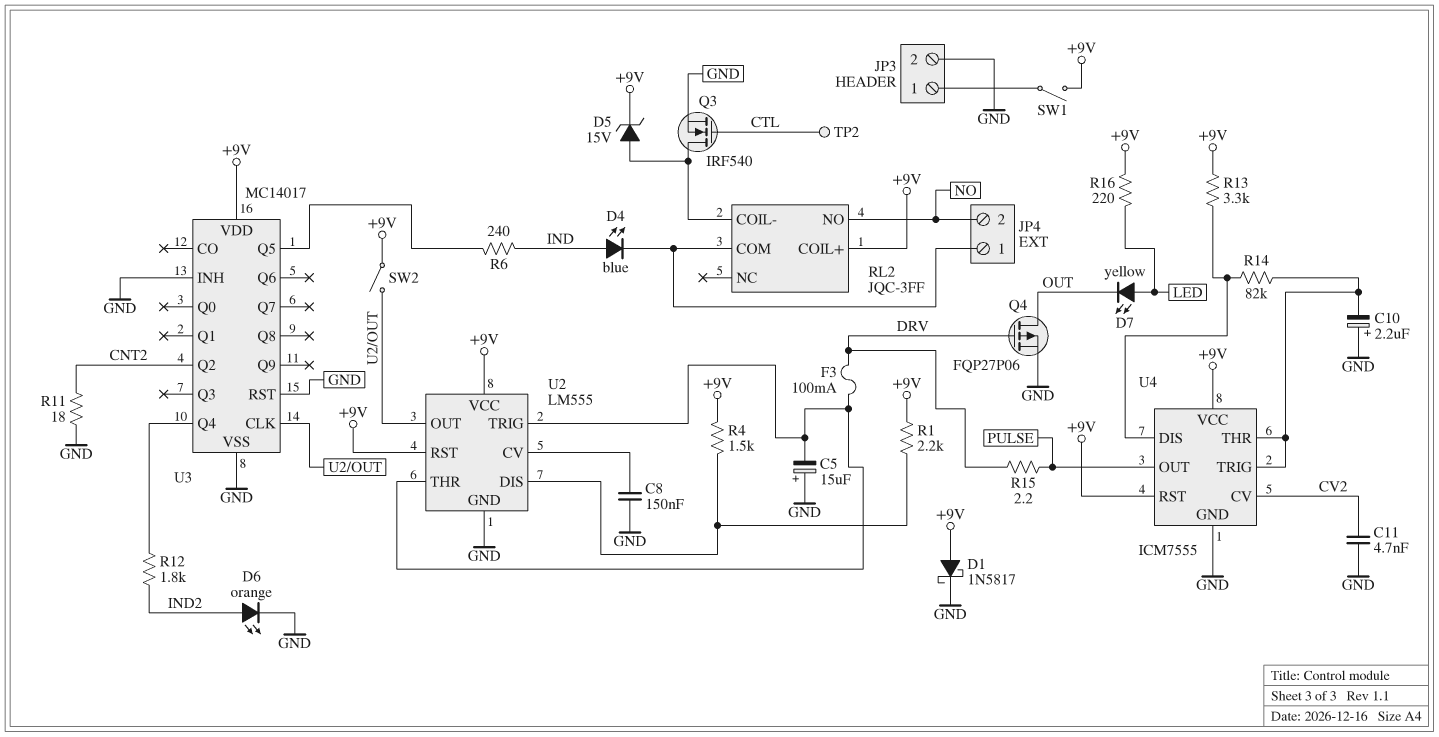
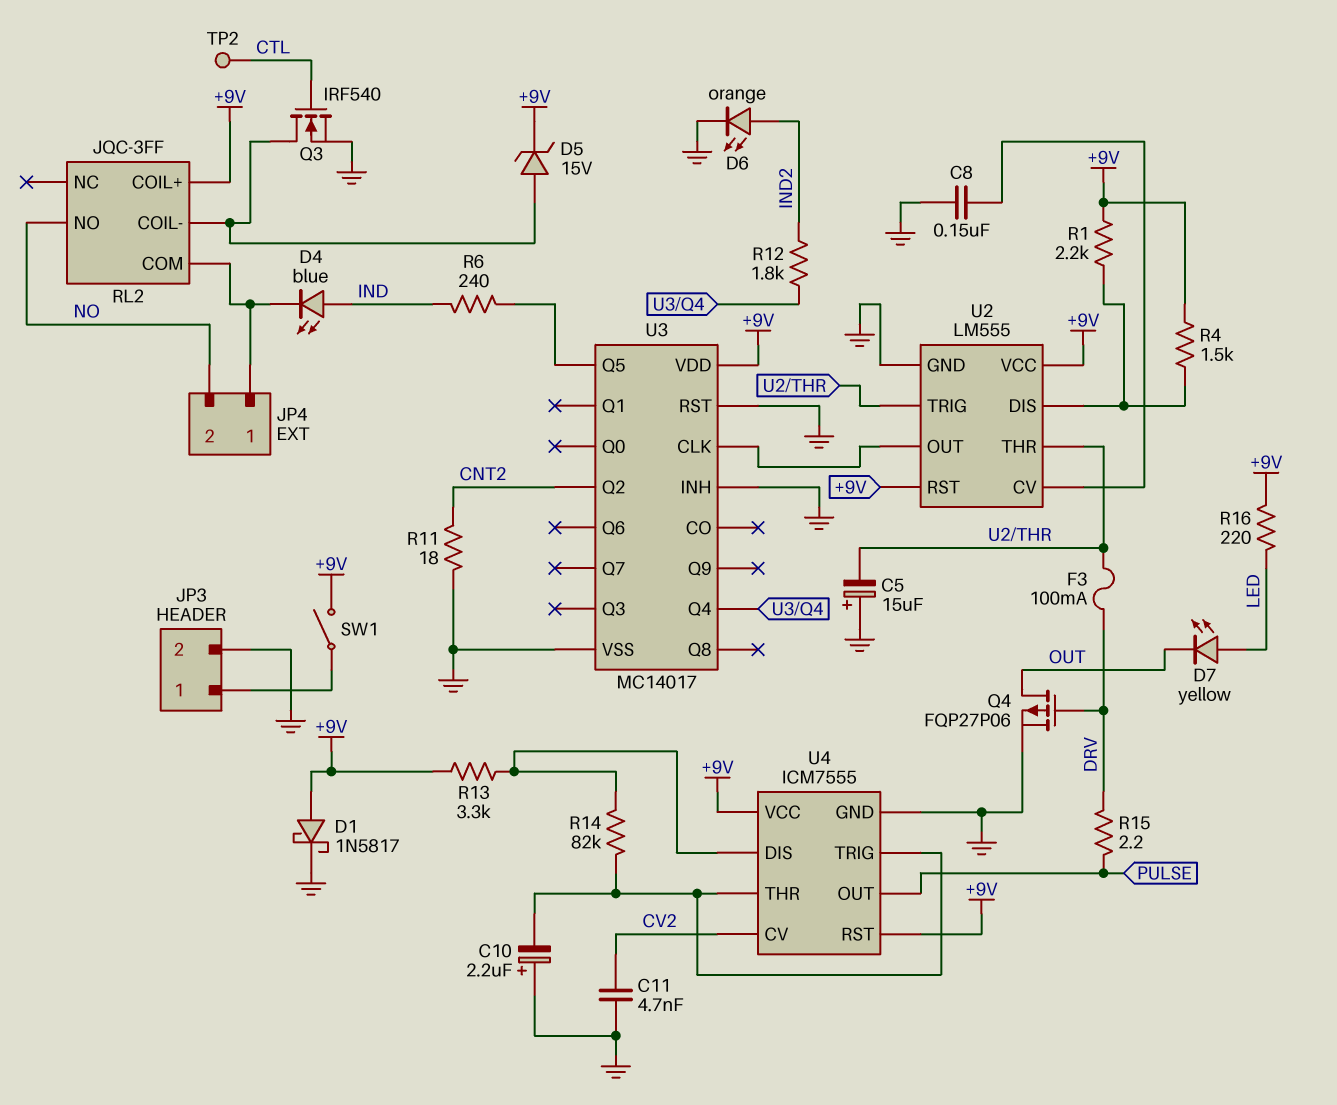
SW2: switch (+9V, U2/OUT) -> none

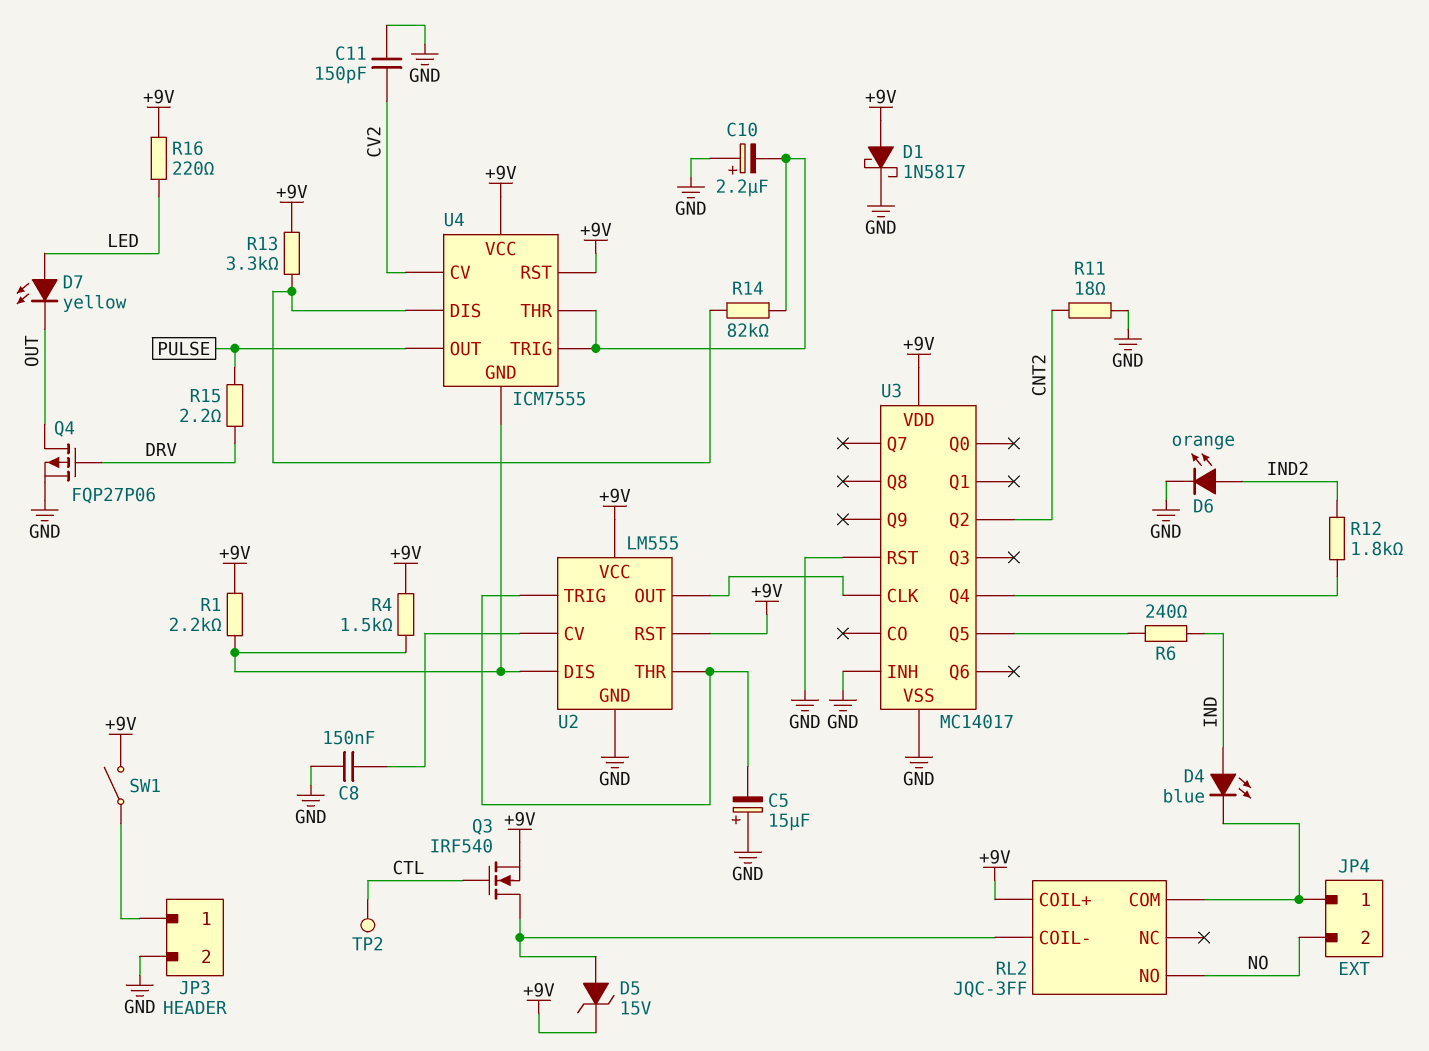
C11: 4.7nF (CV2, GND) -> 150pF (CV2, GND)
F3: 100mA (DRV, U2/THR) -> none
Q3: NMOS IRF540 (G CTL, D RL2/COIL-, S GND) -> NMOS IRF540 (G CTL, D RL2/COIL-, S +9V)
U4 pin GND: GND -> U2/DIS

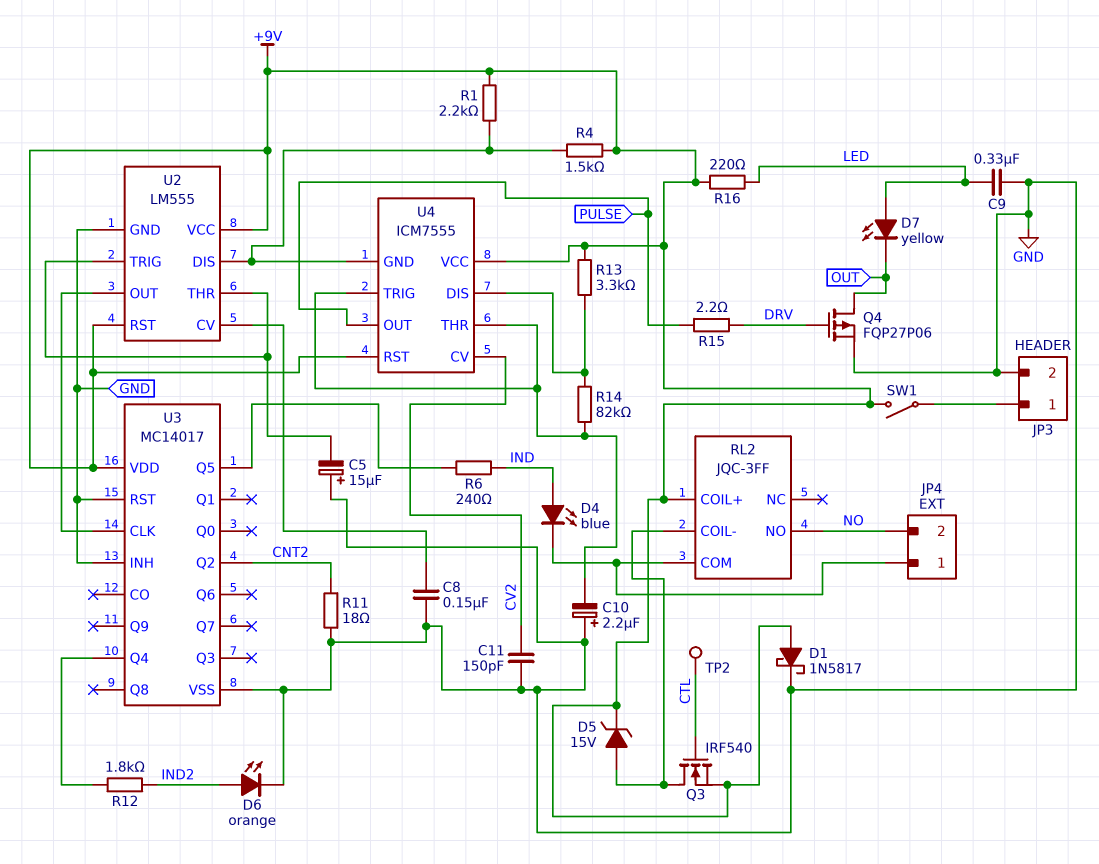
C9: none -> 330nF (GND, LED)

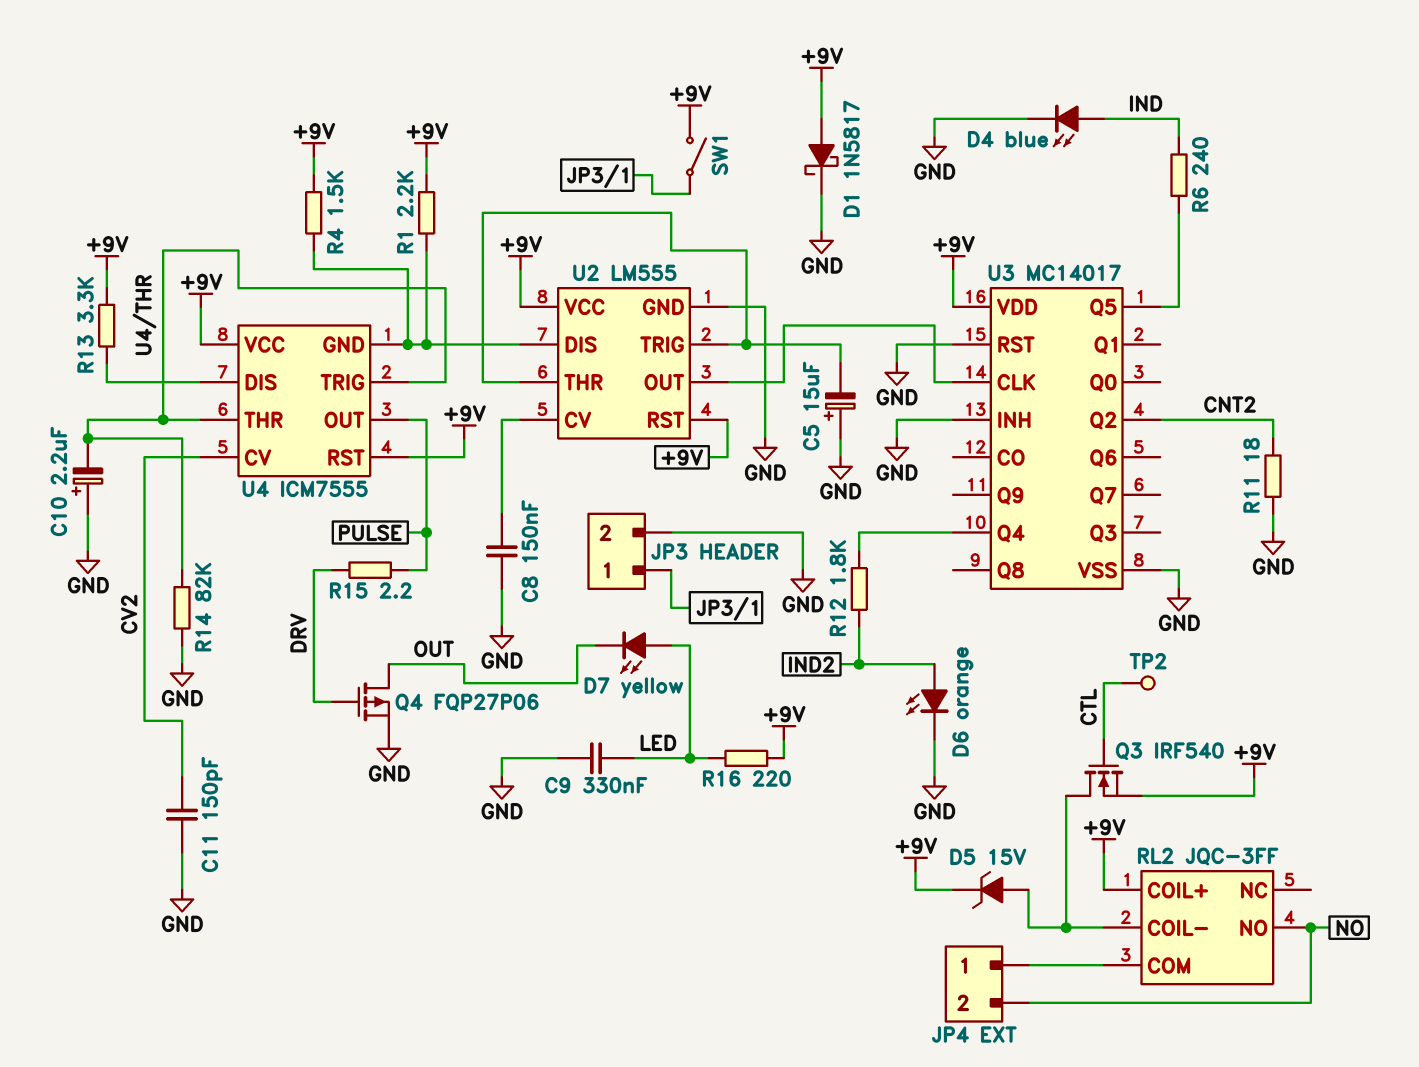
D4: LED blue (A IND, K JP4/1) -> LED blue (A IND, K GND)
R14: 82k (U4/DIS, U4/THR) -> 82k (GND, U4/THR)

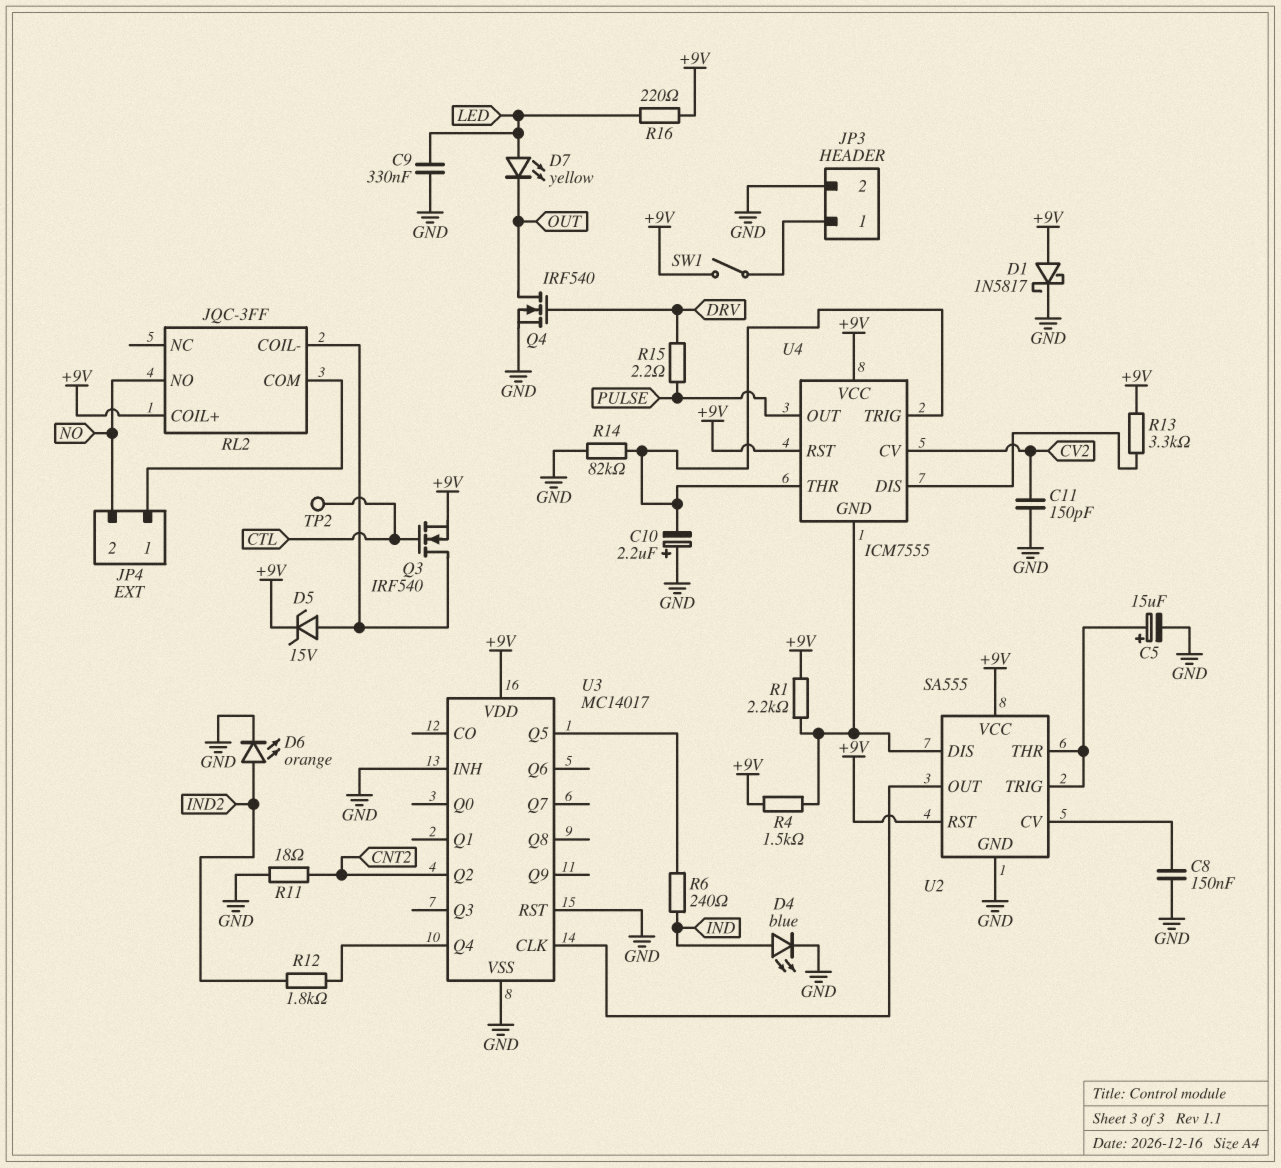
C5: 15uF (plus GND, minus U2/THR) -> 15uF (plus U2/THR, minus GND)
Q4: PMOS FQP27P06 (G DRV, D OUT, S GND) -> NMOS IRF540 (G DRV, D OUT, S GND)
U2: LM555 -> SA555

